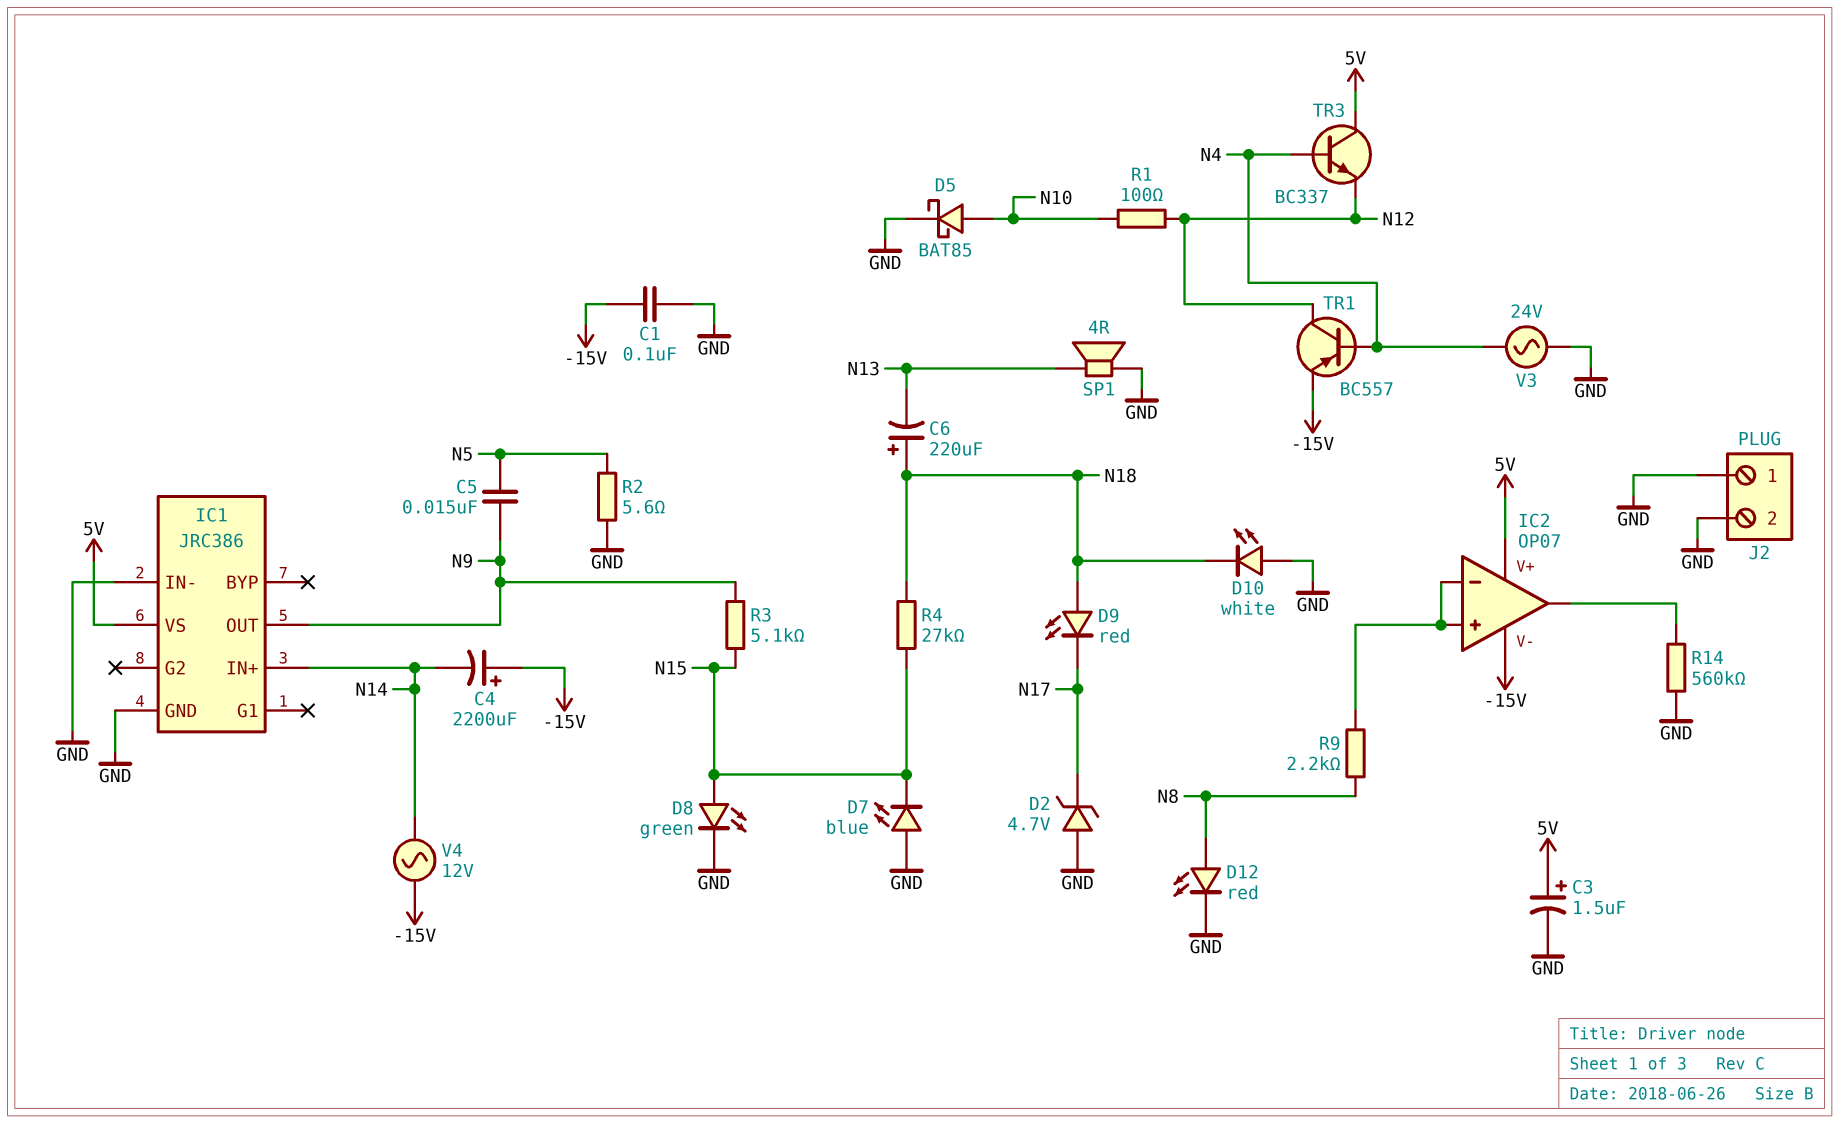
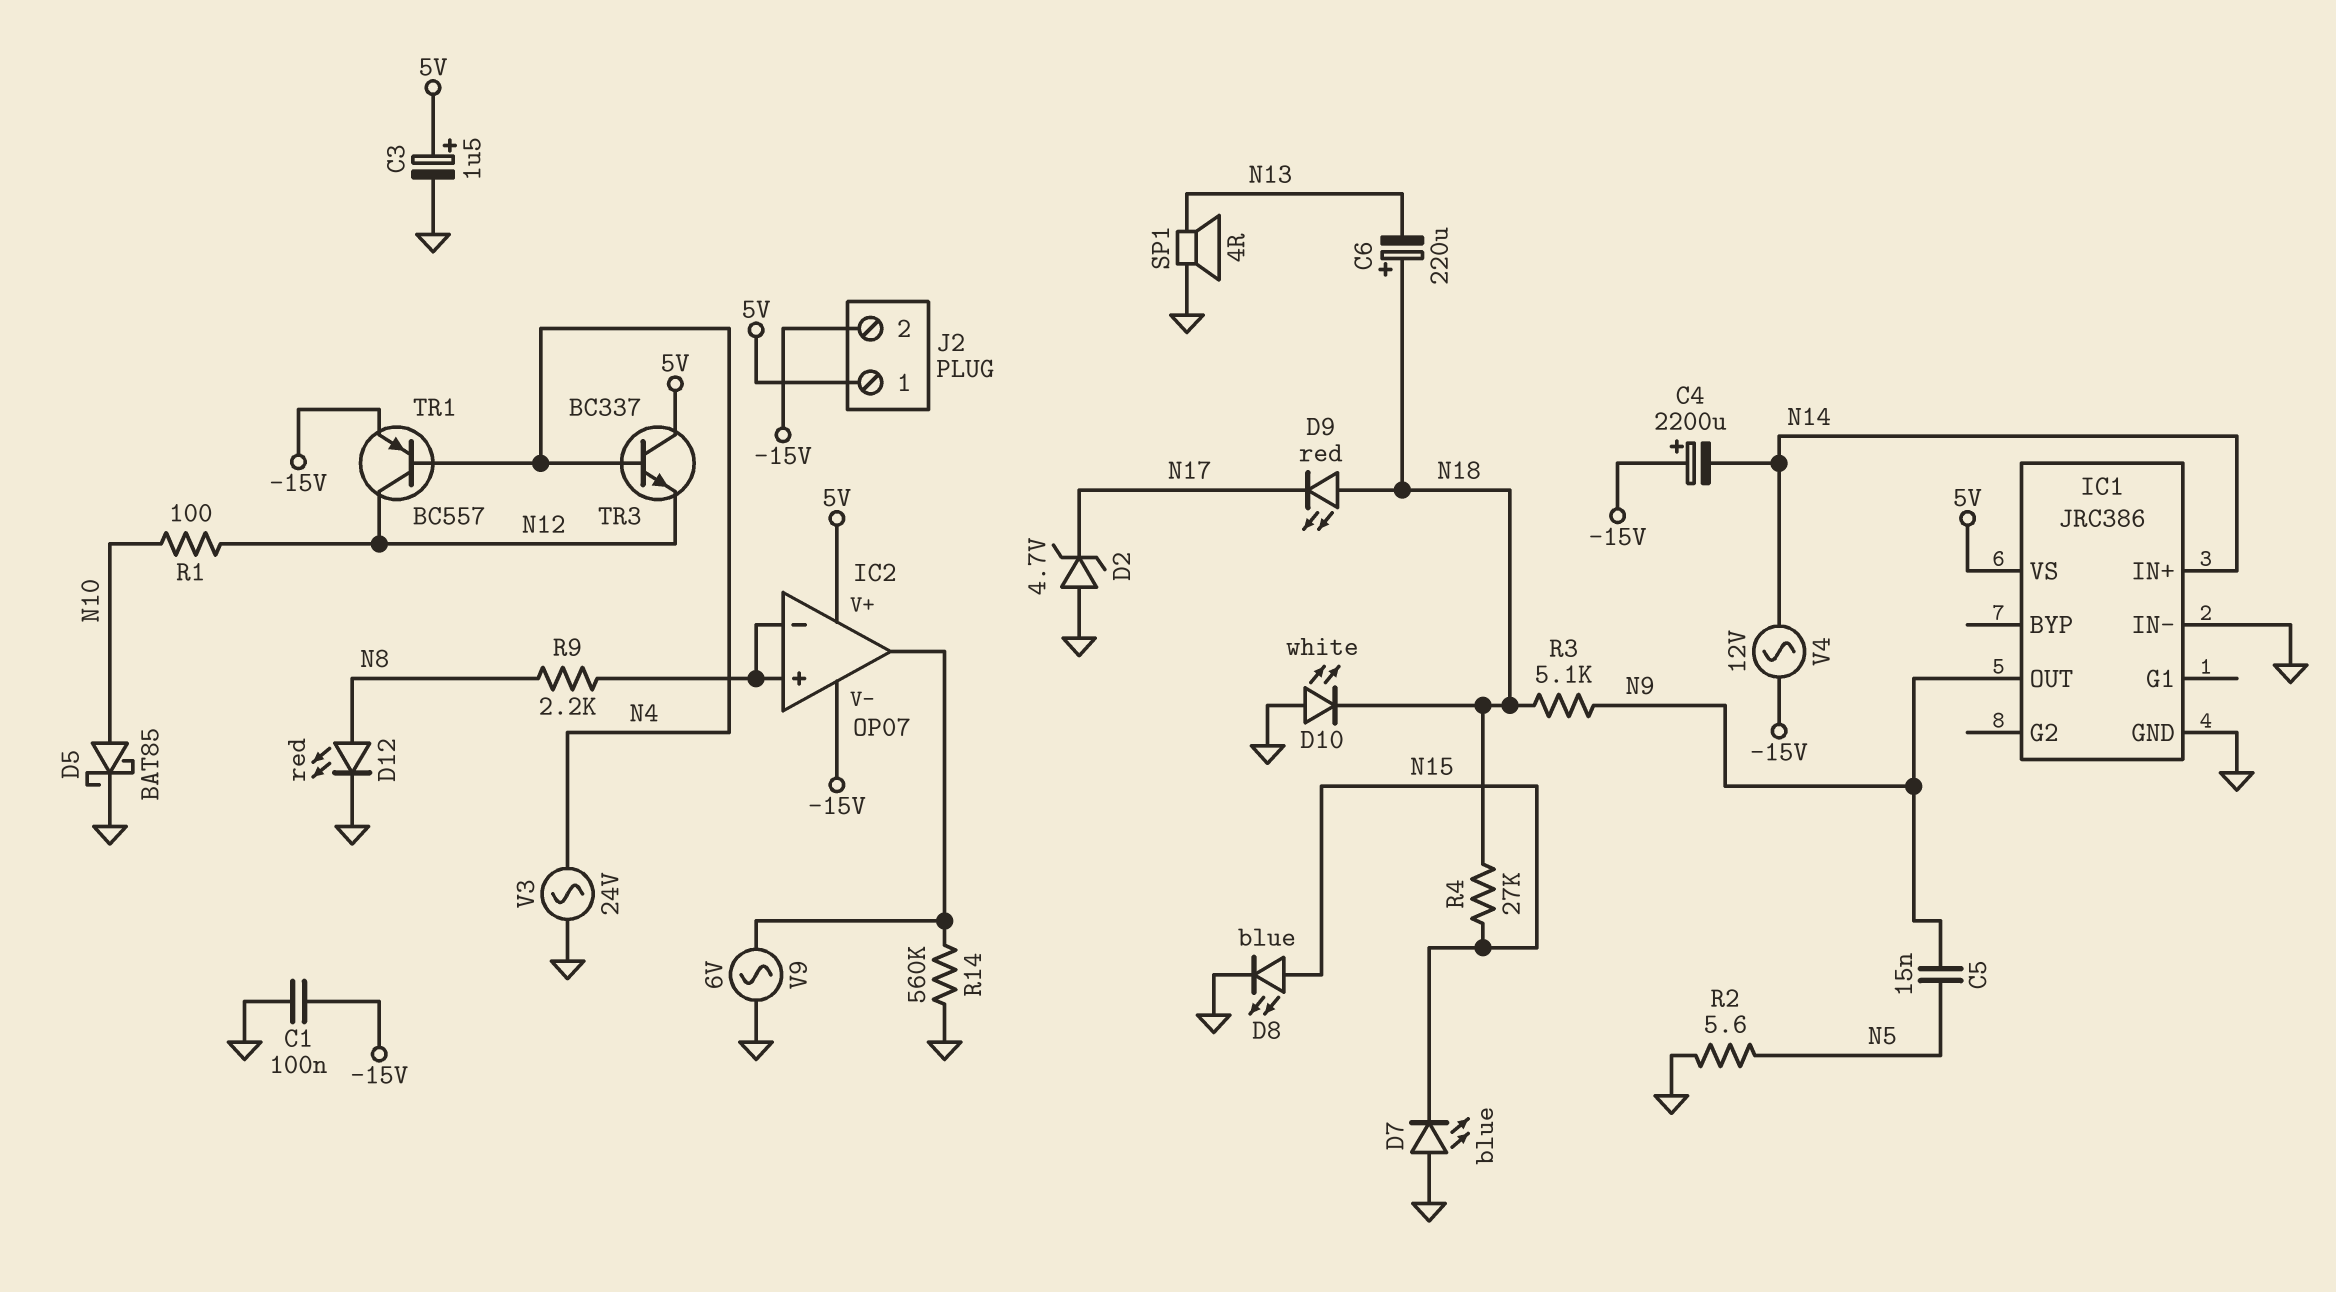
D8: LED green (A N15, K GND) -> LED blue (A N15, K GND)
J2 pin 1: GND -> 5V
J2 pin 2: GND -> -15V
R3: 5.1k (N9, N15) -> 5.1k (N9, N18)
V9: none -> AC 6V (GND, IC2/out)

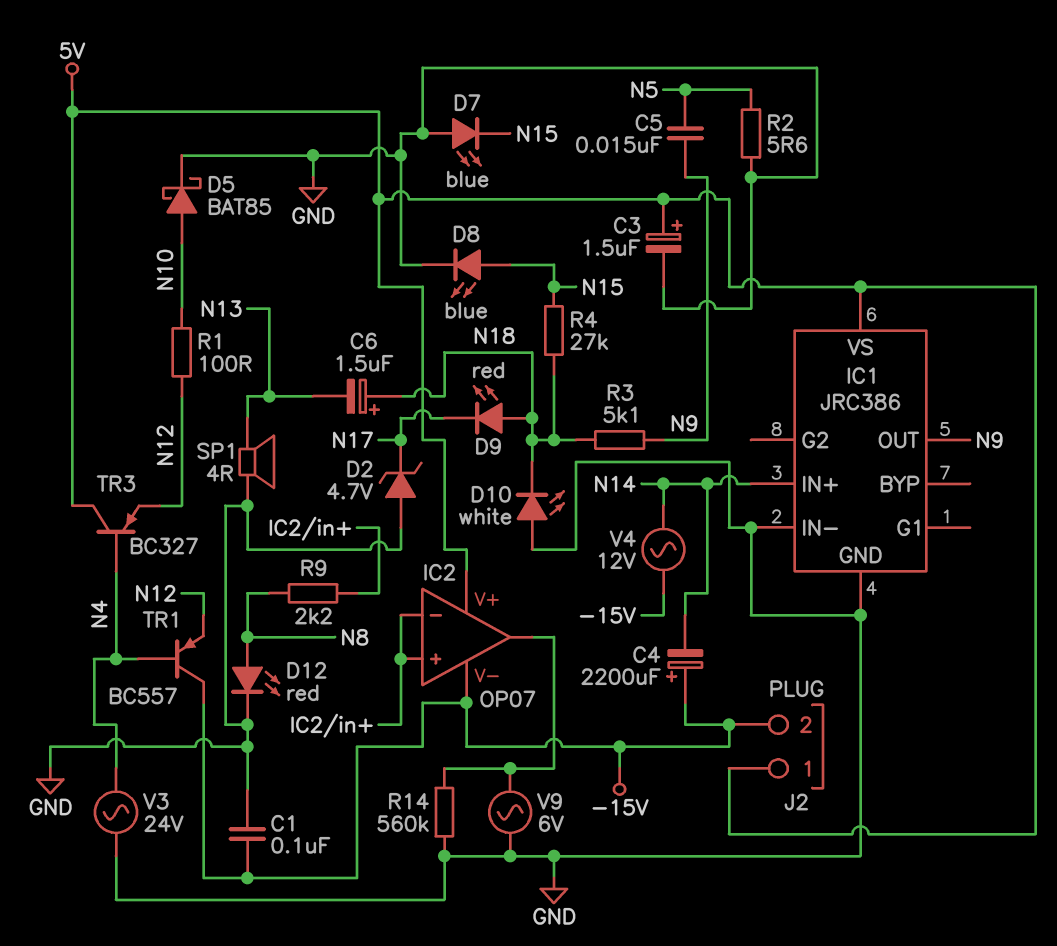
C6: 220uF (plus N18, minus N13) -> 1.5uF (plus N18, minus N13)
TR1: PNP BC557 (B N4, C N12, E -15V) -> PNP BC557 (B N4, C -15V, E N12)
TR3: NPN BC337 (B N4, C 5V, E N12) -> PNP BC327 (B N4, C 5V, E N12)

